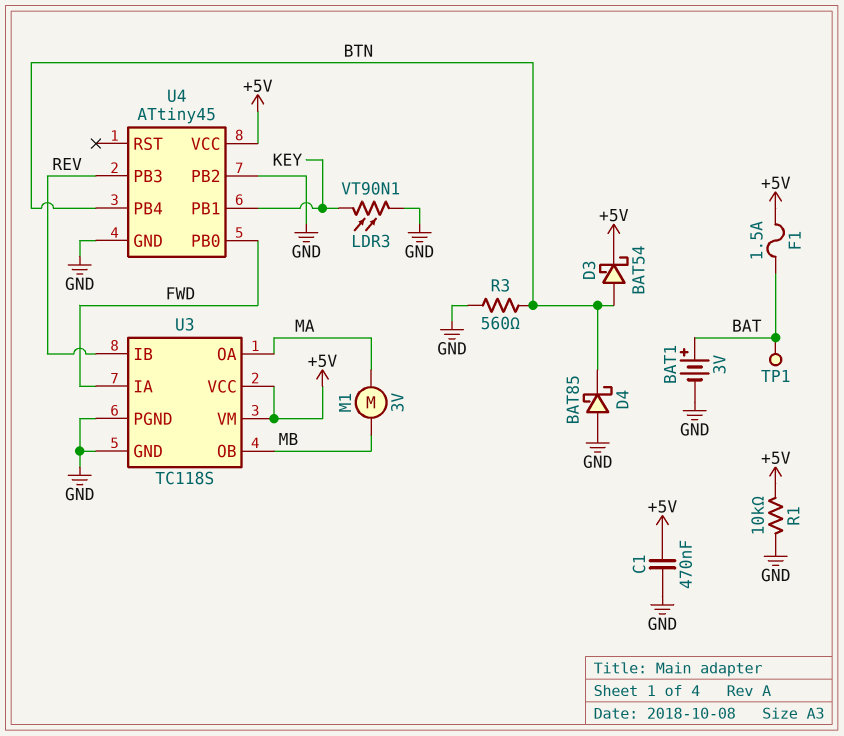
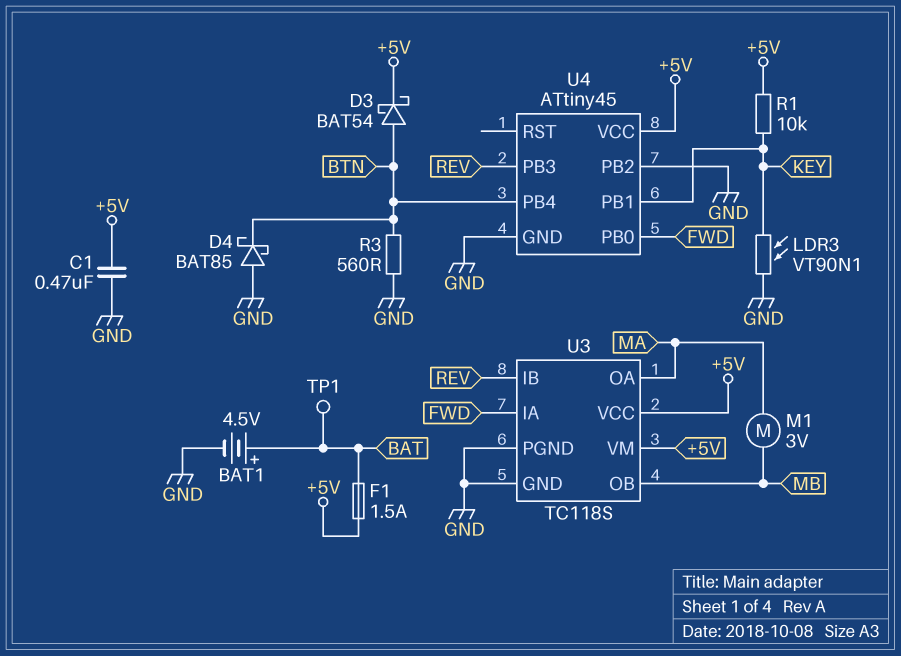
BAT1: 3V (plus BAT, minus GND) -> 4.5V (plus BAT, minus GND)
R1: 10k (+5V, GND) -> 10k (+5V, KEY)

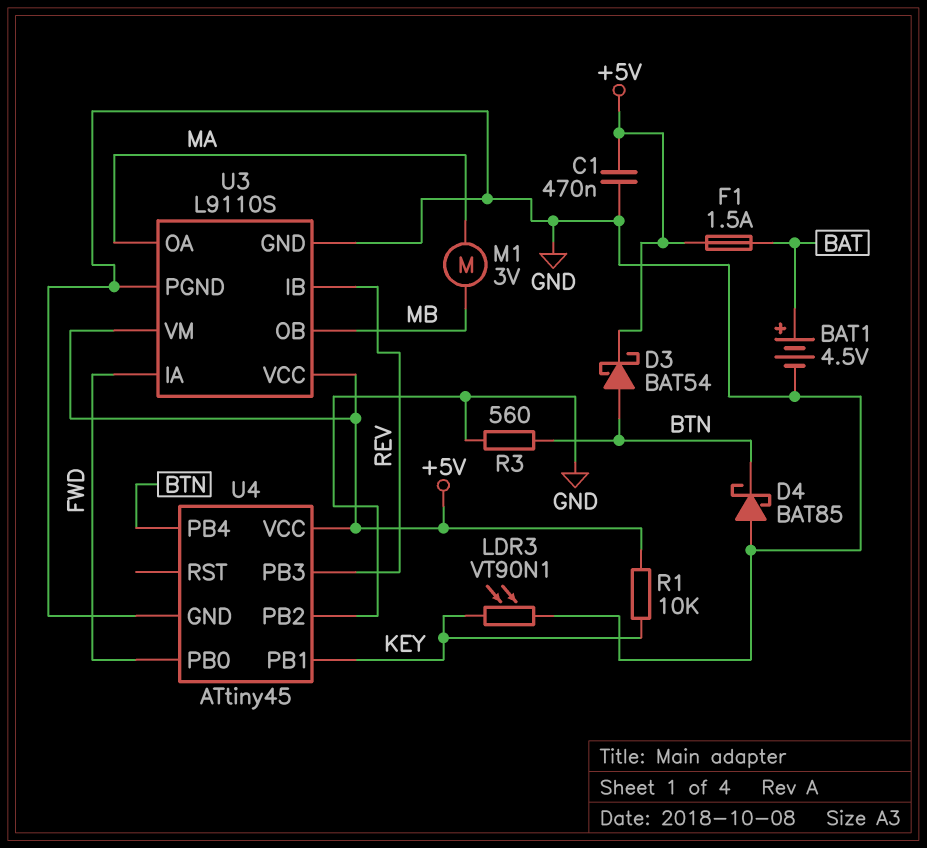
TP1: test point (BAT) -> none
U3: TC118S -> L9110S

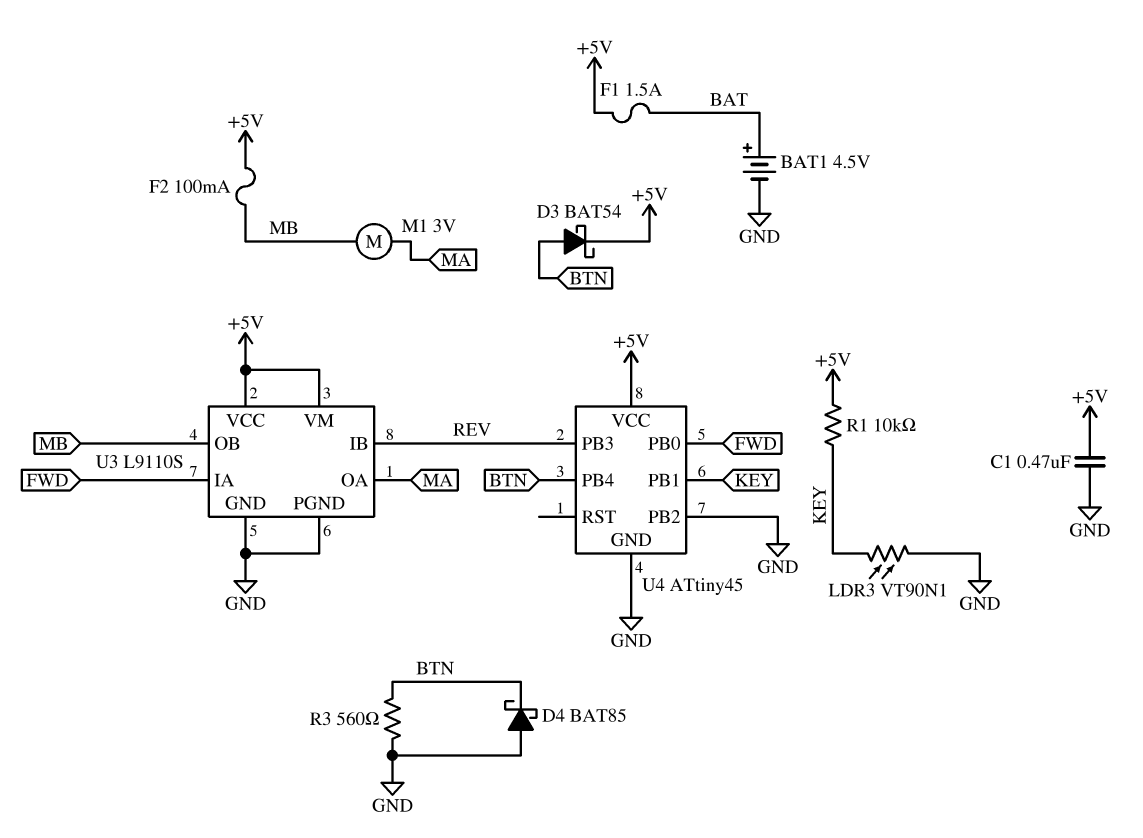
F2: none -> 100mA (+5V, MB)

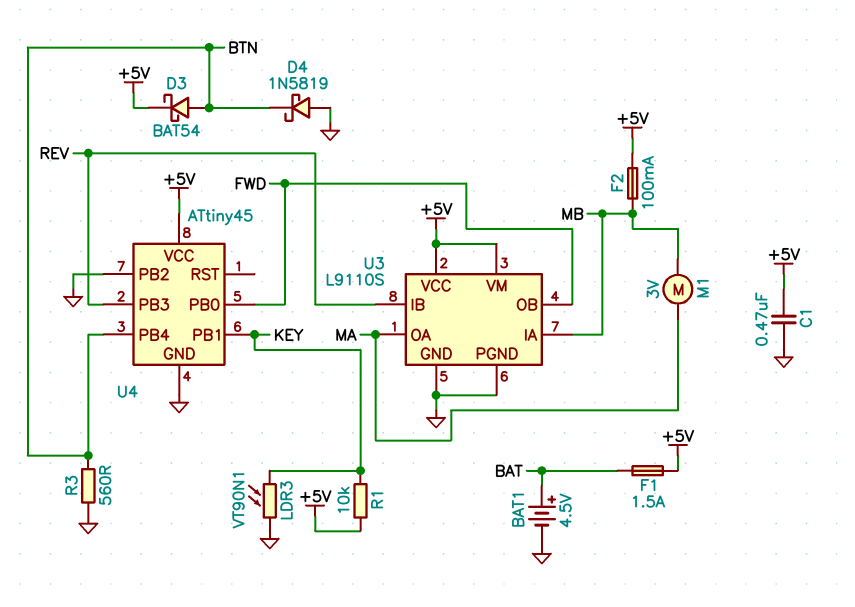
D4: schottky BAT85 (A GND, K BTN) -> schottky 1N5819 (A GND, K BTN)
U3 pin IA: FWD -> MB
U3 pin OB: MB -> FWD

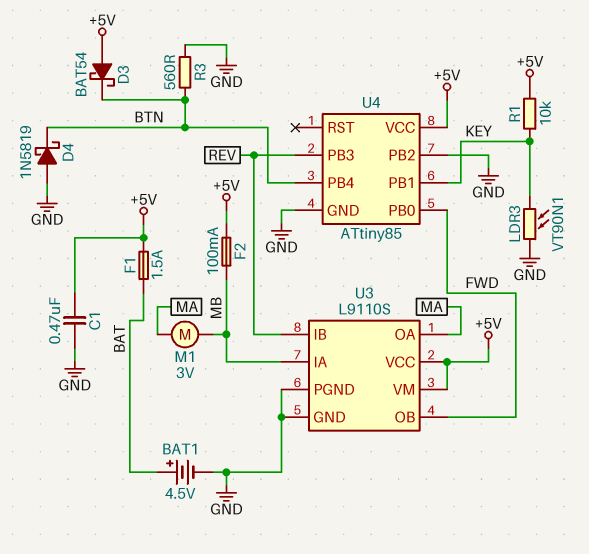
D3: schottky BAT54 (A BTN, K +5V) -> schottky BAT54 (A +5V, K BTN)
U4: ATtiny45 -> ATtiny85

